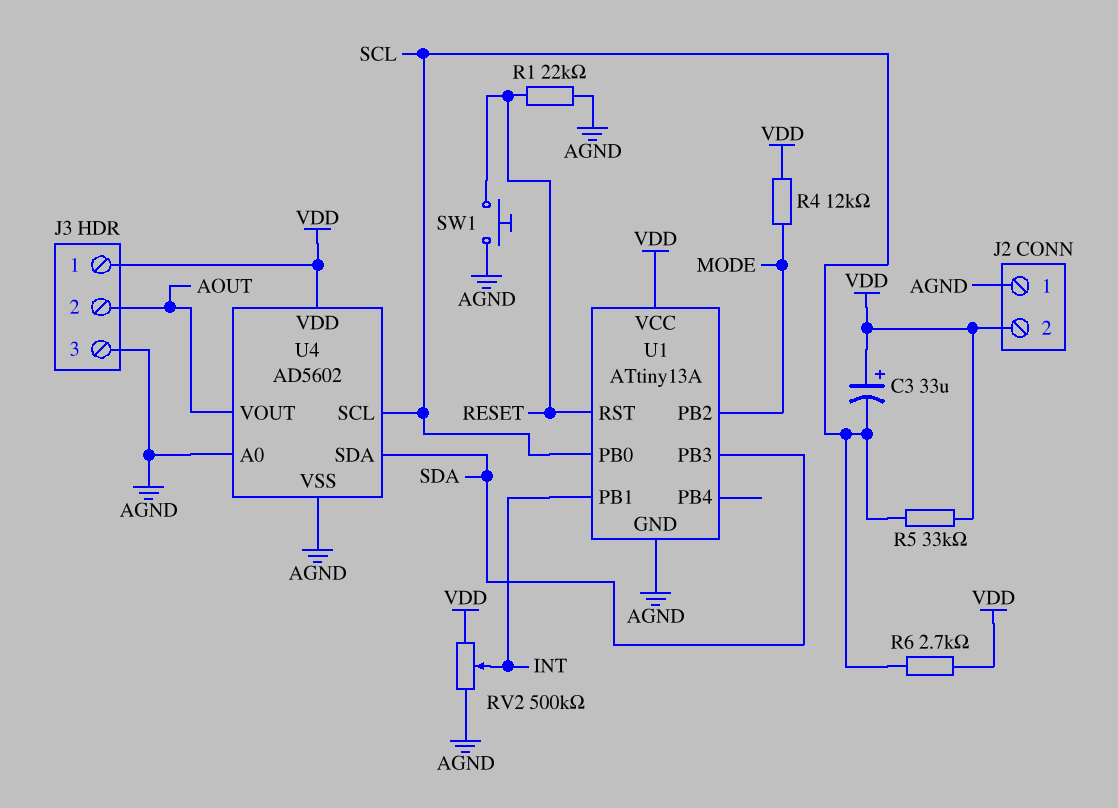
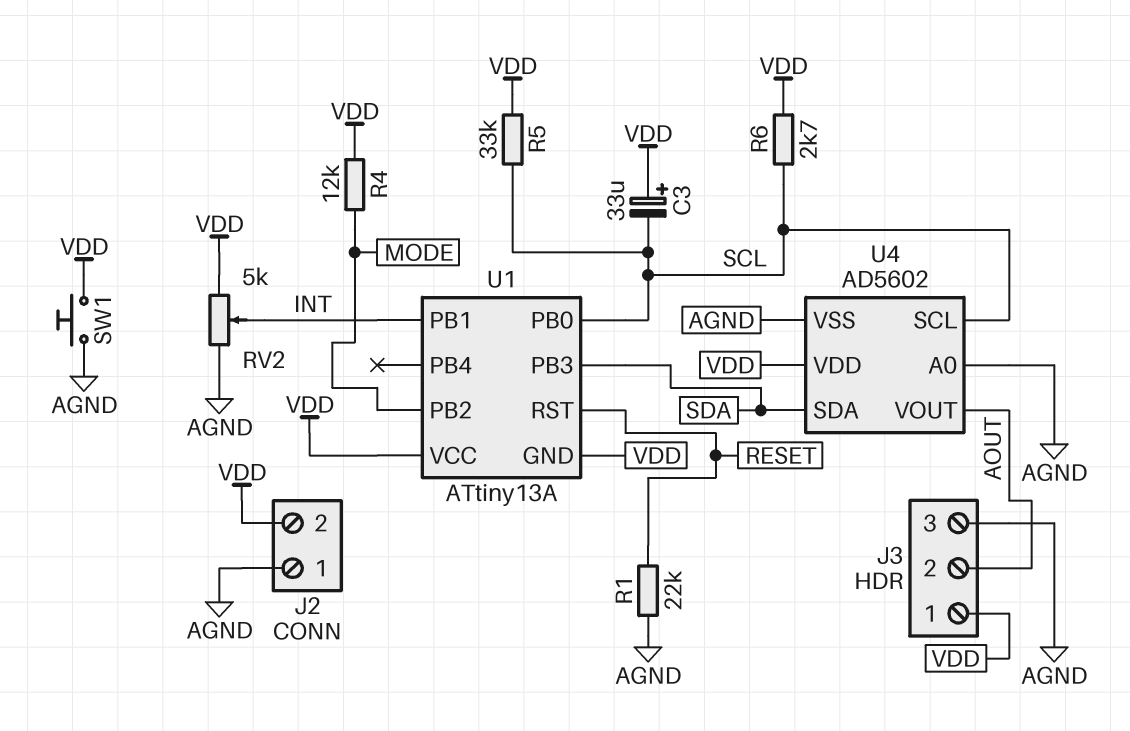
RV2: 500k (AGND, VDD, wiper INT) -> 5k (AGND, VDD, wiper INT)
SW1: button (AGND, RESET) -> button (AGND, VDD)
U1 pin GND: AGND -> VDD

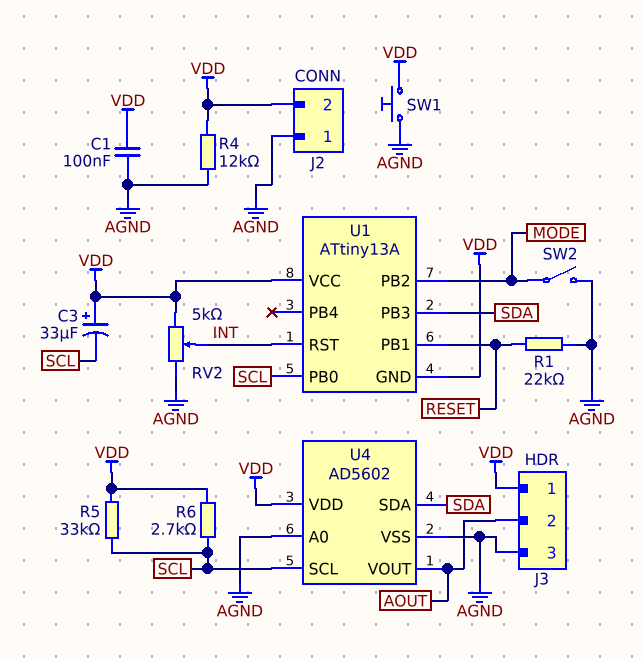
C1: none -> 100nF (AGND, VDD)
R4: 12k (MODE, VDD) -> 12k (AGND, VDD)
SW2: none -> switch (AGND, MODE)
U1 pin PB1: INT -> RESET
U1 pin RST: RESET -> INT

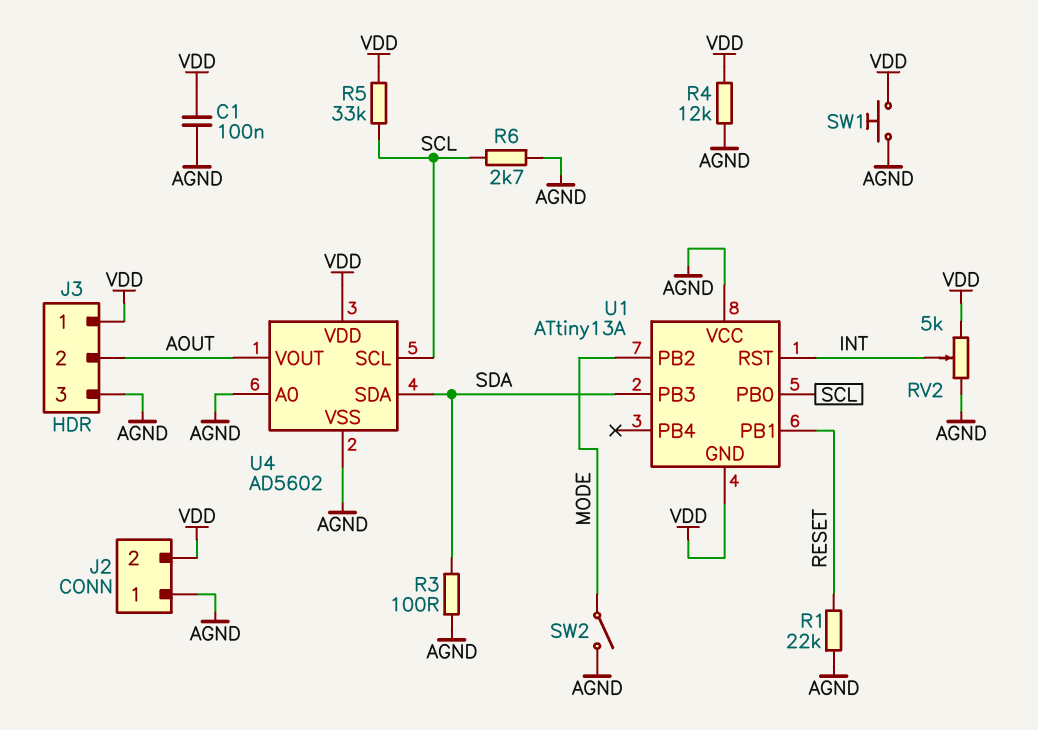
C3: 33uF (plus VDD, minus SCL) -> none
R3: none -> 100 (AGND, SDA)
R6: 2.7k (SCL, VDD) -> 2.7k (AGND, SCL)
U1 pin VCC: VDD -> AGND

